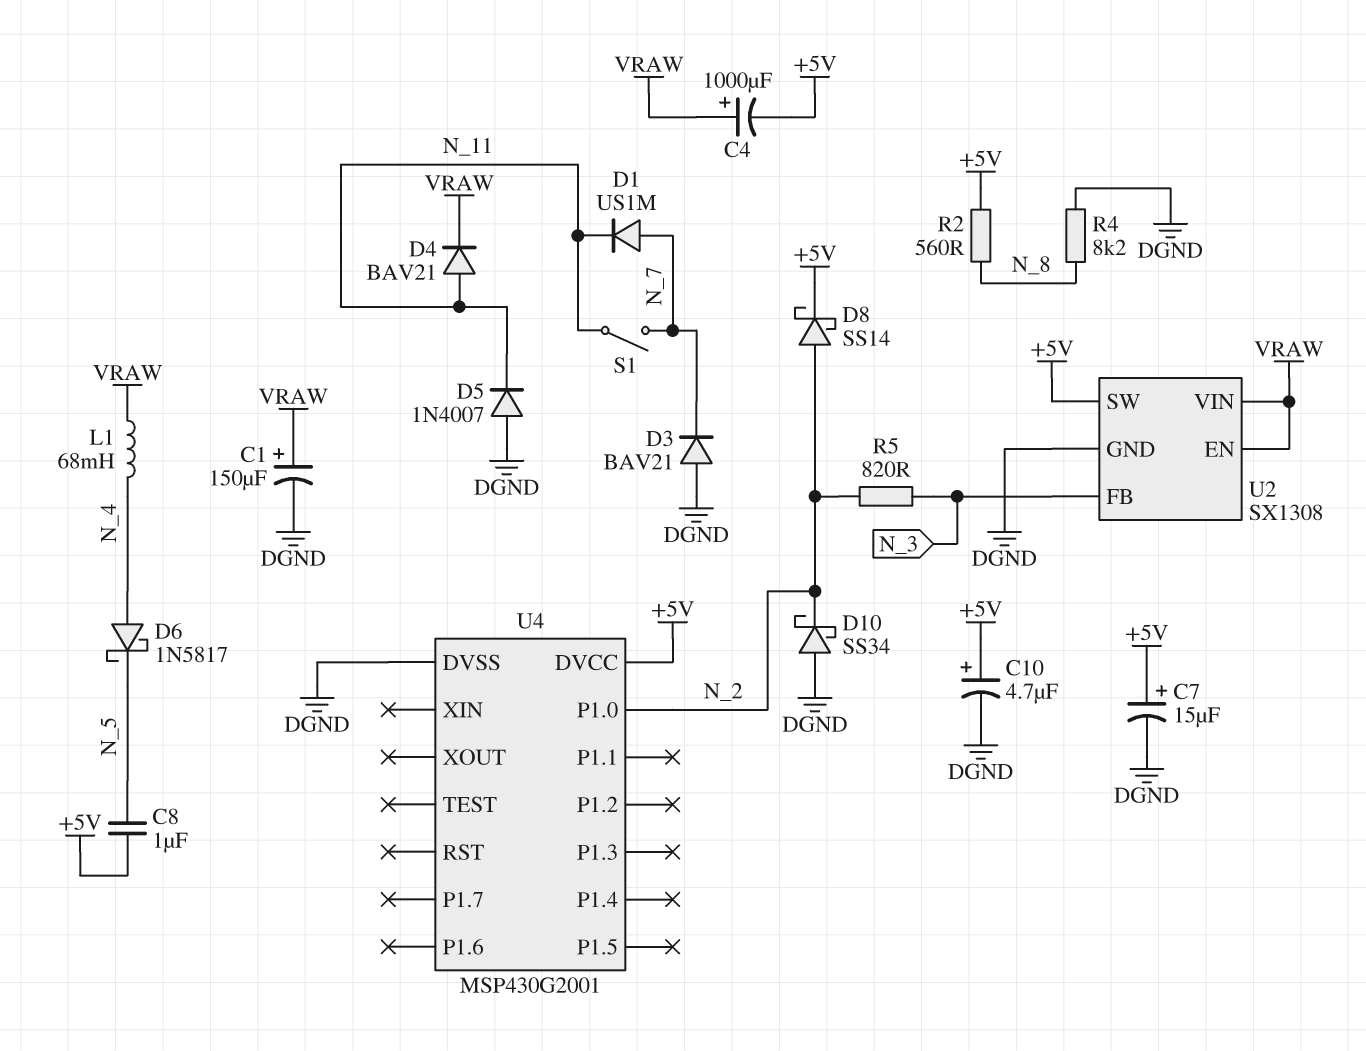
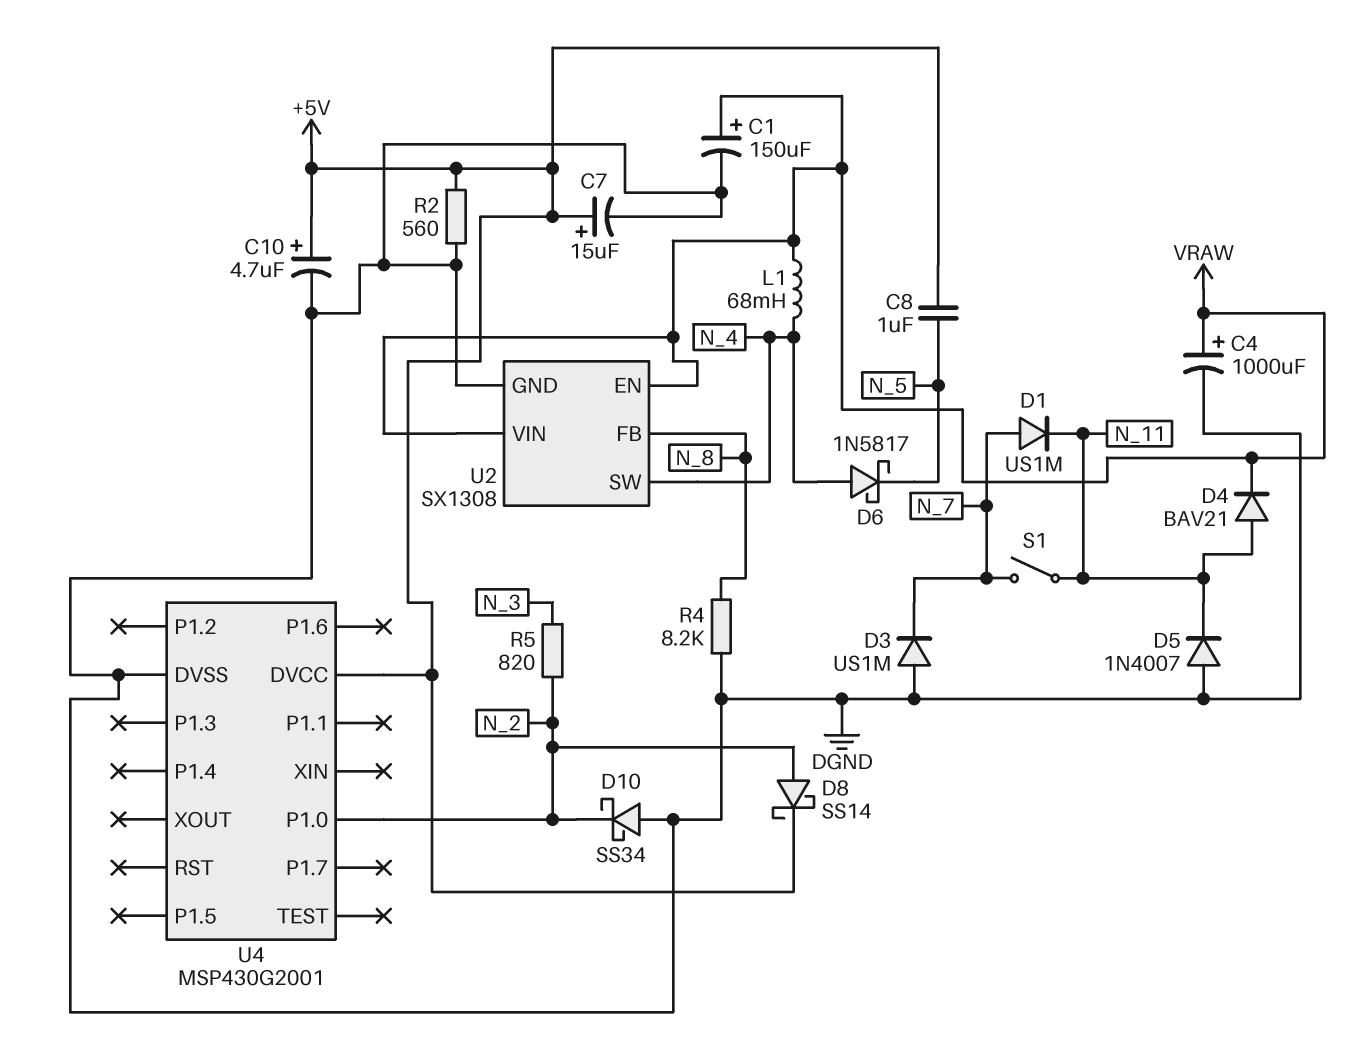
C4: 1000uF (plus VRAW, minus +5V) -> 1000uF (plus VRAW, minus DGND)
D3: diode BAV21 (A DGND, K N_7) -> diode US1M (A DGND, K N_7)
R2: 560 (+5V, N_8) -> 560 (+5V, DGND)
U2 pin FB: N_3 -> N_8
U2 pin SW: +5V -> N_4

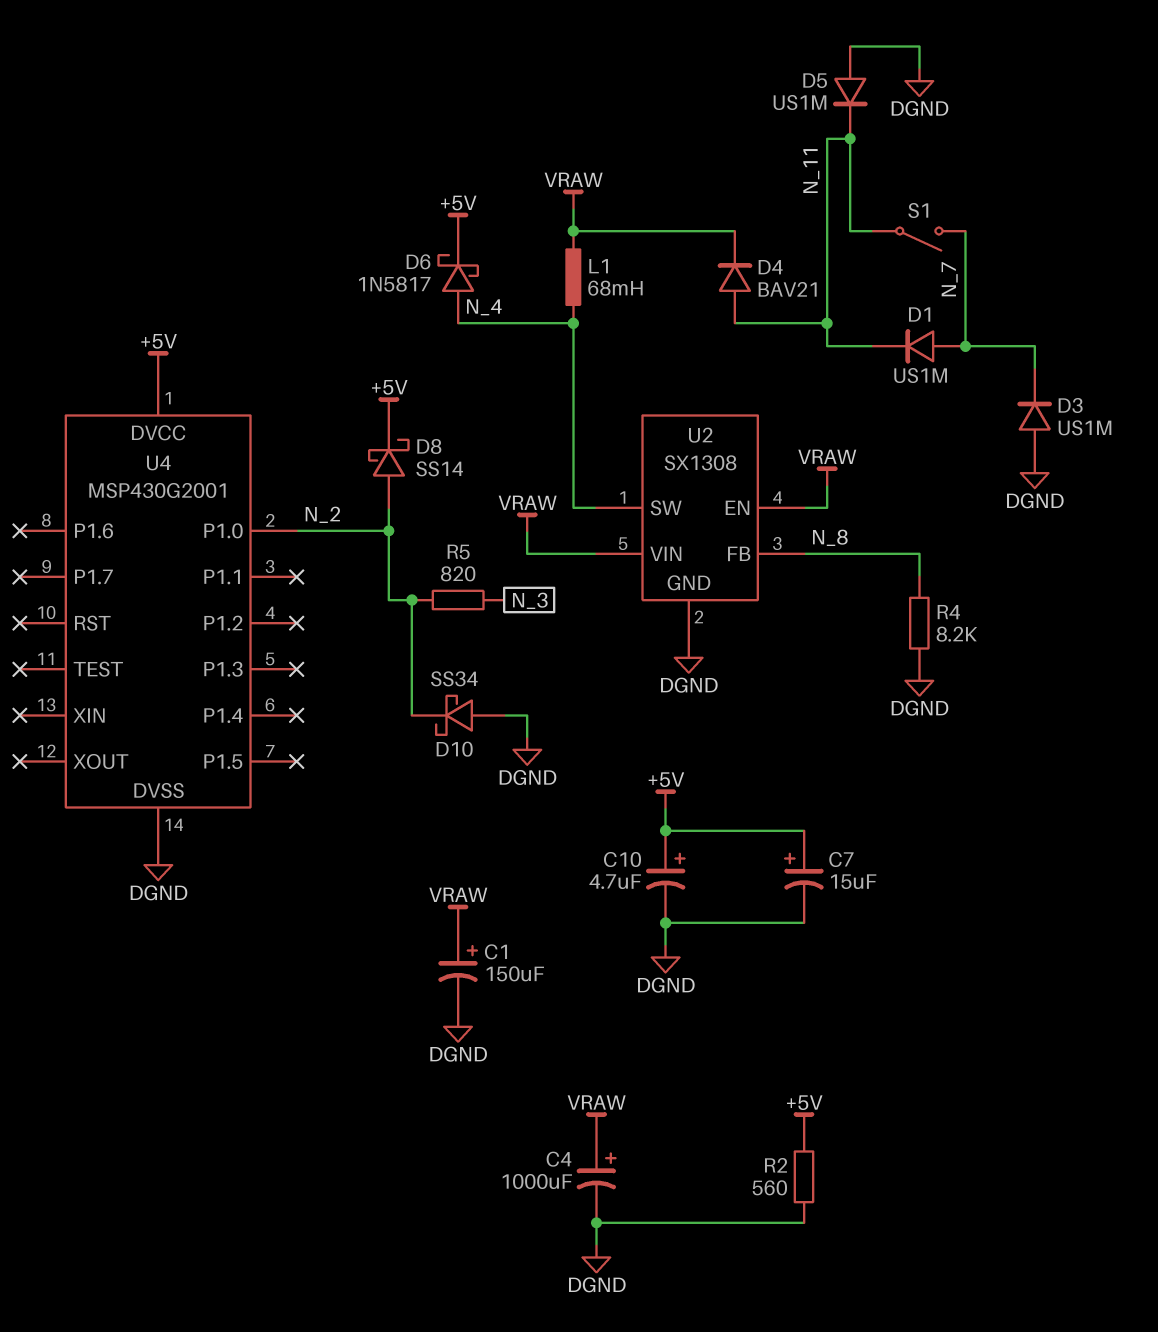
C8: 1uF (+5V, N_5) -> none
D5: diode 1N4007 (A DGND, K N_11) -> diode US1M (A DGND, K N_11)
D6: schottky 1N5817 (A N_4, K N_5) -> schottky 1N5817 (A N_4, K +5V)

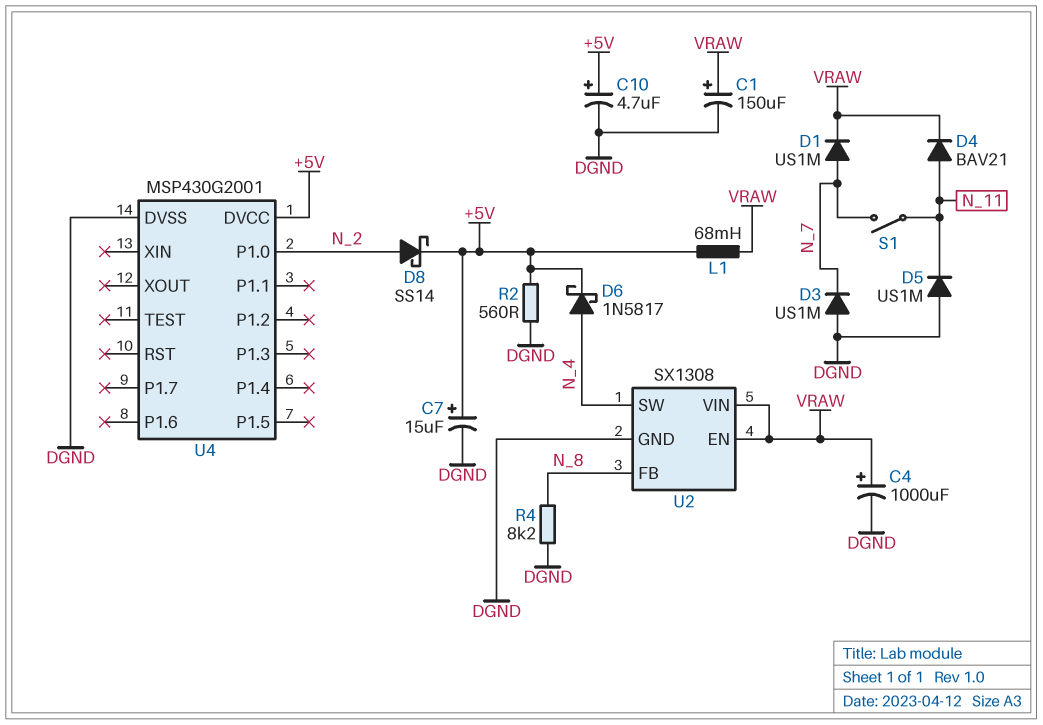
D1: diode US1M (A N_7, K N_11) -> diode US1M (A N_7, K VRAW)
D10: schottky SS34 (A DGND, K N_2) -> none
L1: 68mH (N_4, VRAW) -> 68mH (+5V, VRAW)
R5: 820 (N_2, N_3) -> none

